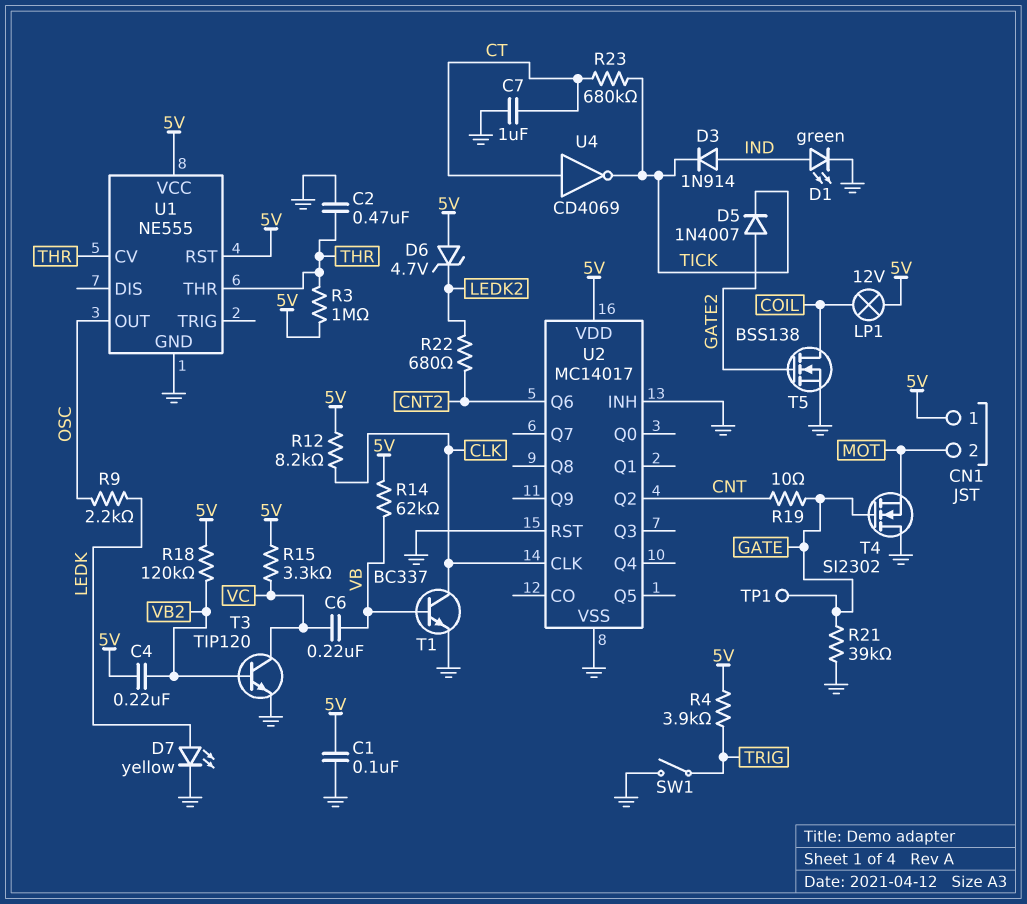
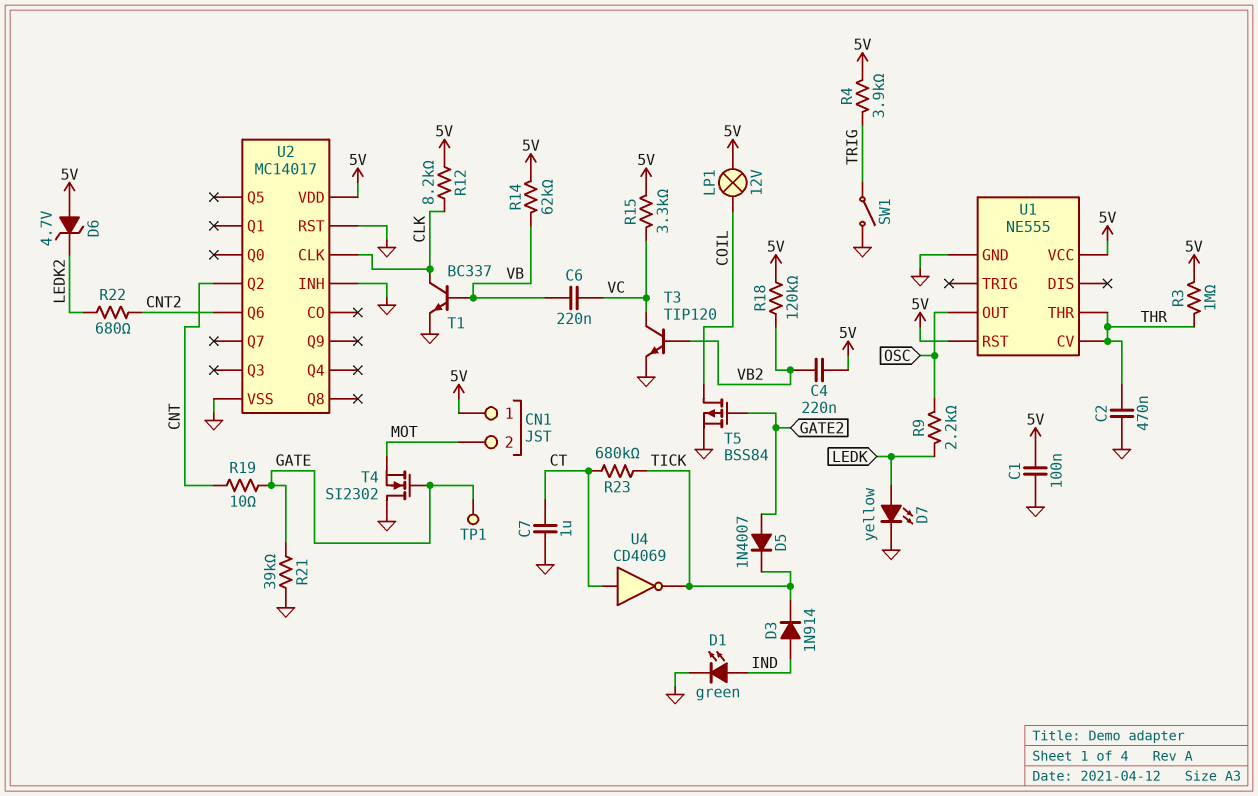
T5: NMOS BSS138 (G GATE2, D COIL, S GND) -> PMOS BSS84 (G GATE2, D COIL, S GND)

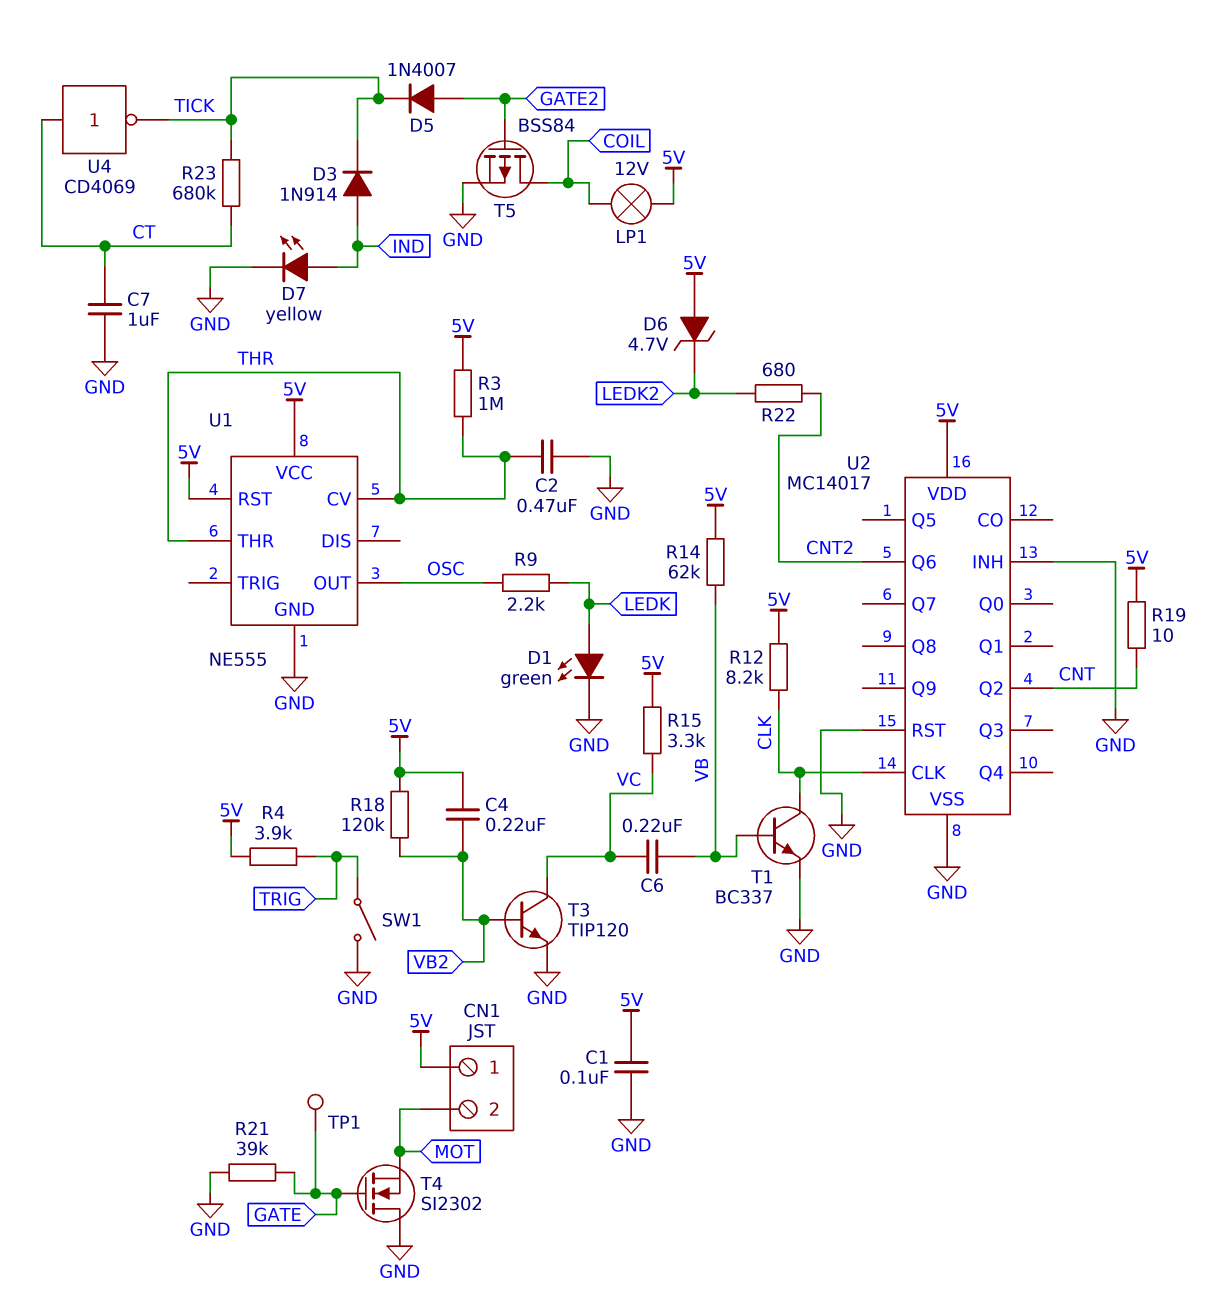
D1: LED green (A IND, K GND) -> LED green (A LEDK, K GND)
D7: LED yellow (A LEDK, K GND) -> LED yellow (A IND, K GND)
R19: 10 (CNT, GATE) -> 10 (5V, CNT)

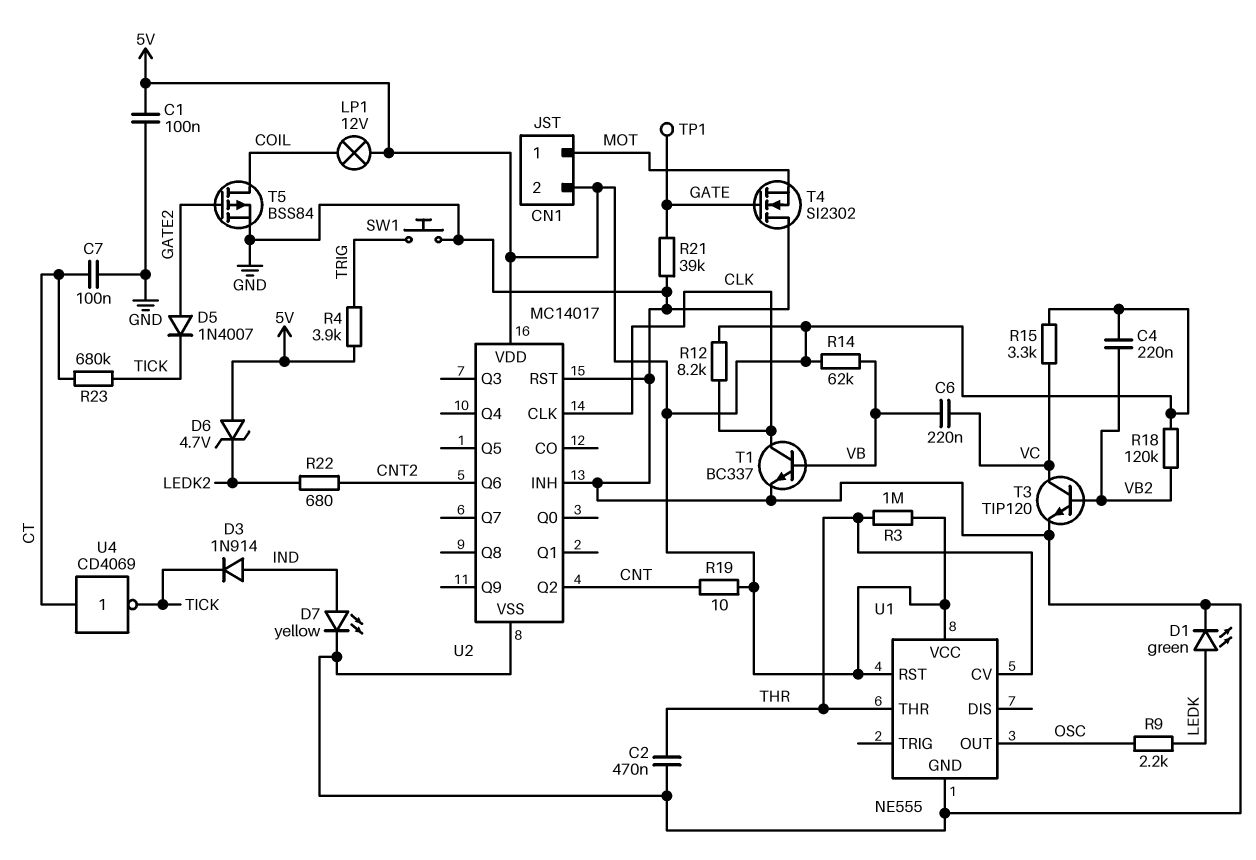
C7: 1uF (CT, GND) -> 100nF (CT, GND)
CN1 pin 1: 5V -> MOT
CN1 pin 2: MOT -> 5V
SW1: switch (GND, TRIG) -> button (GND, TRIG)

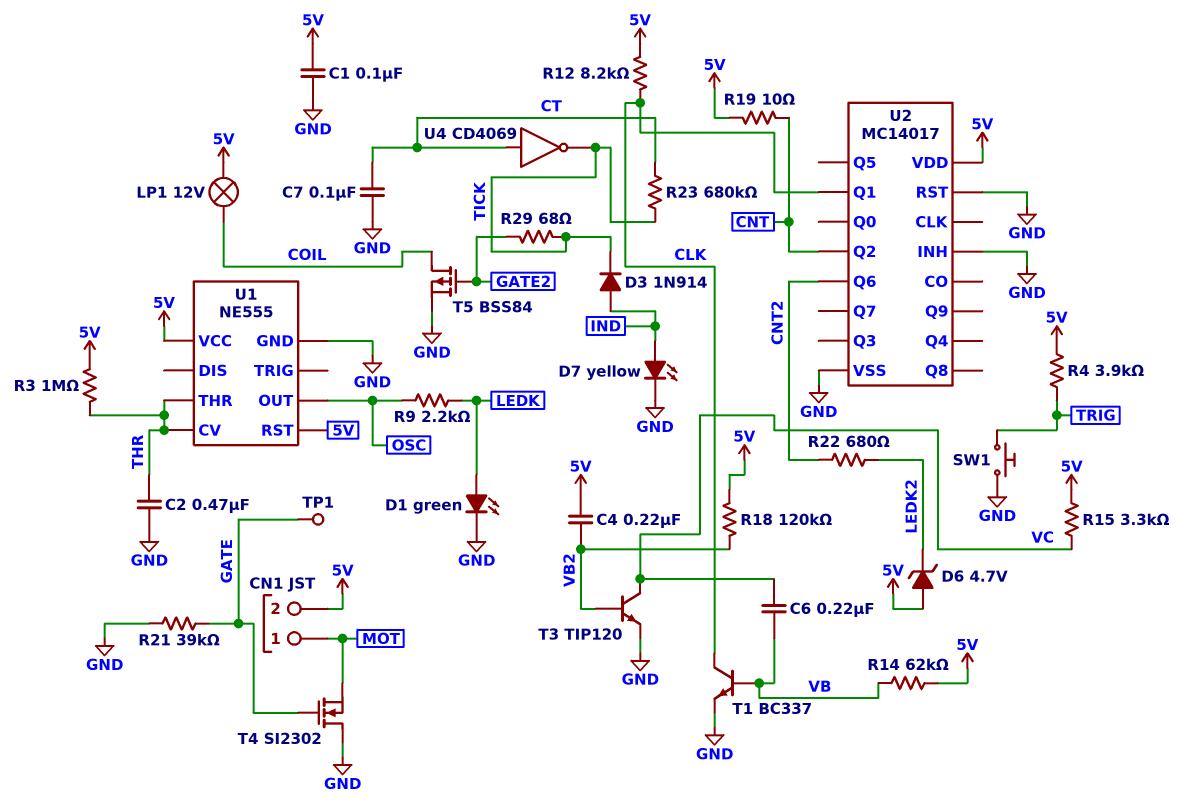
D5: diode 1N4007 (A GATE2, K TICK) -> none
R29: none -> 68 (GATE2, TICK)
U2 pin CLK: CLK -> none
U2 pin Q1: none -> CLK

